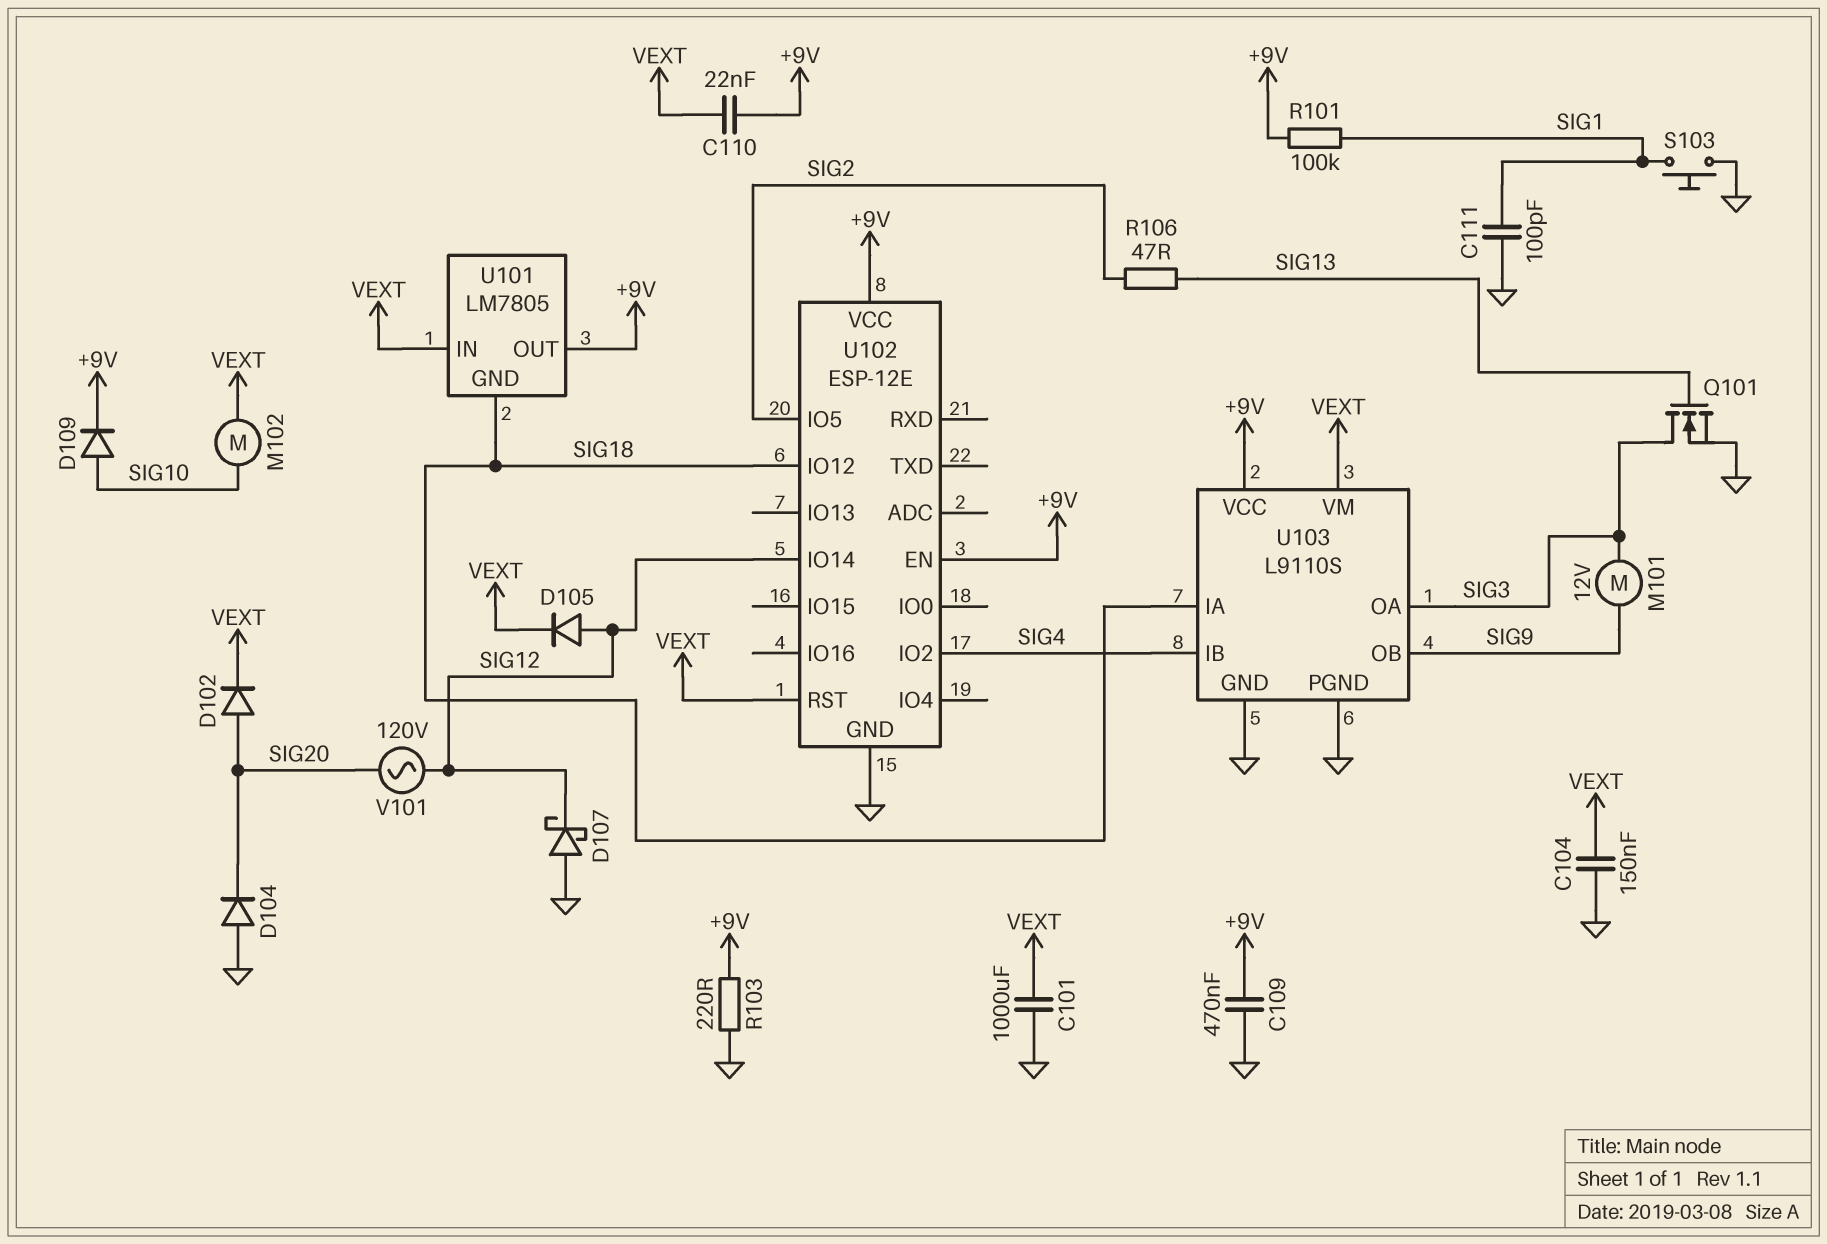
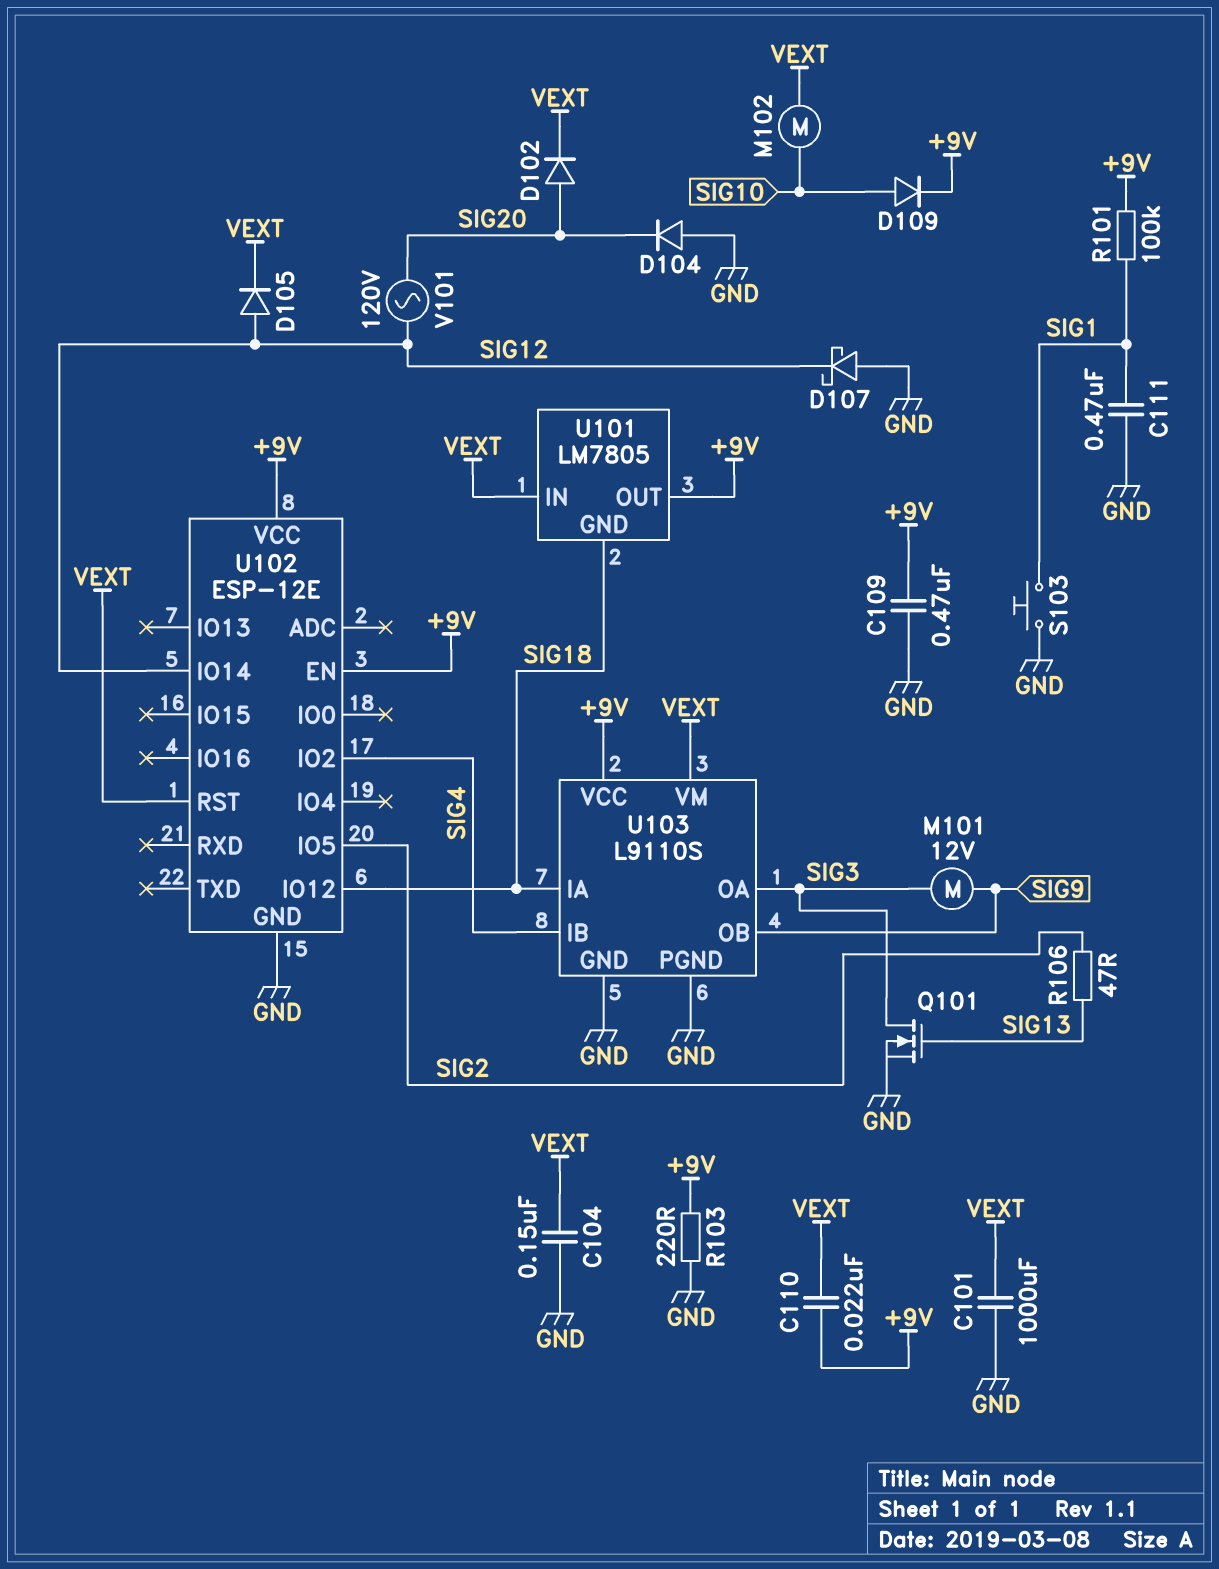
C111: 100pF (GND, SIG1) -> 470nF (GND, SIG1)

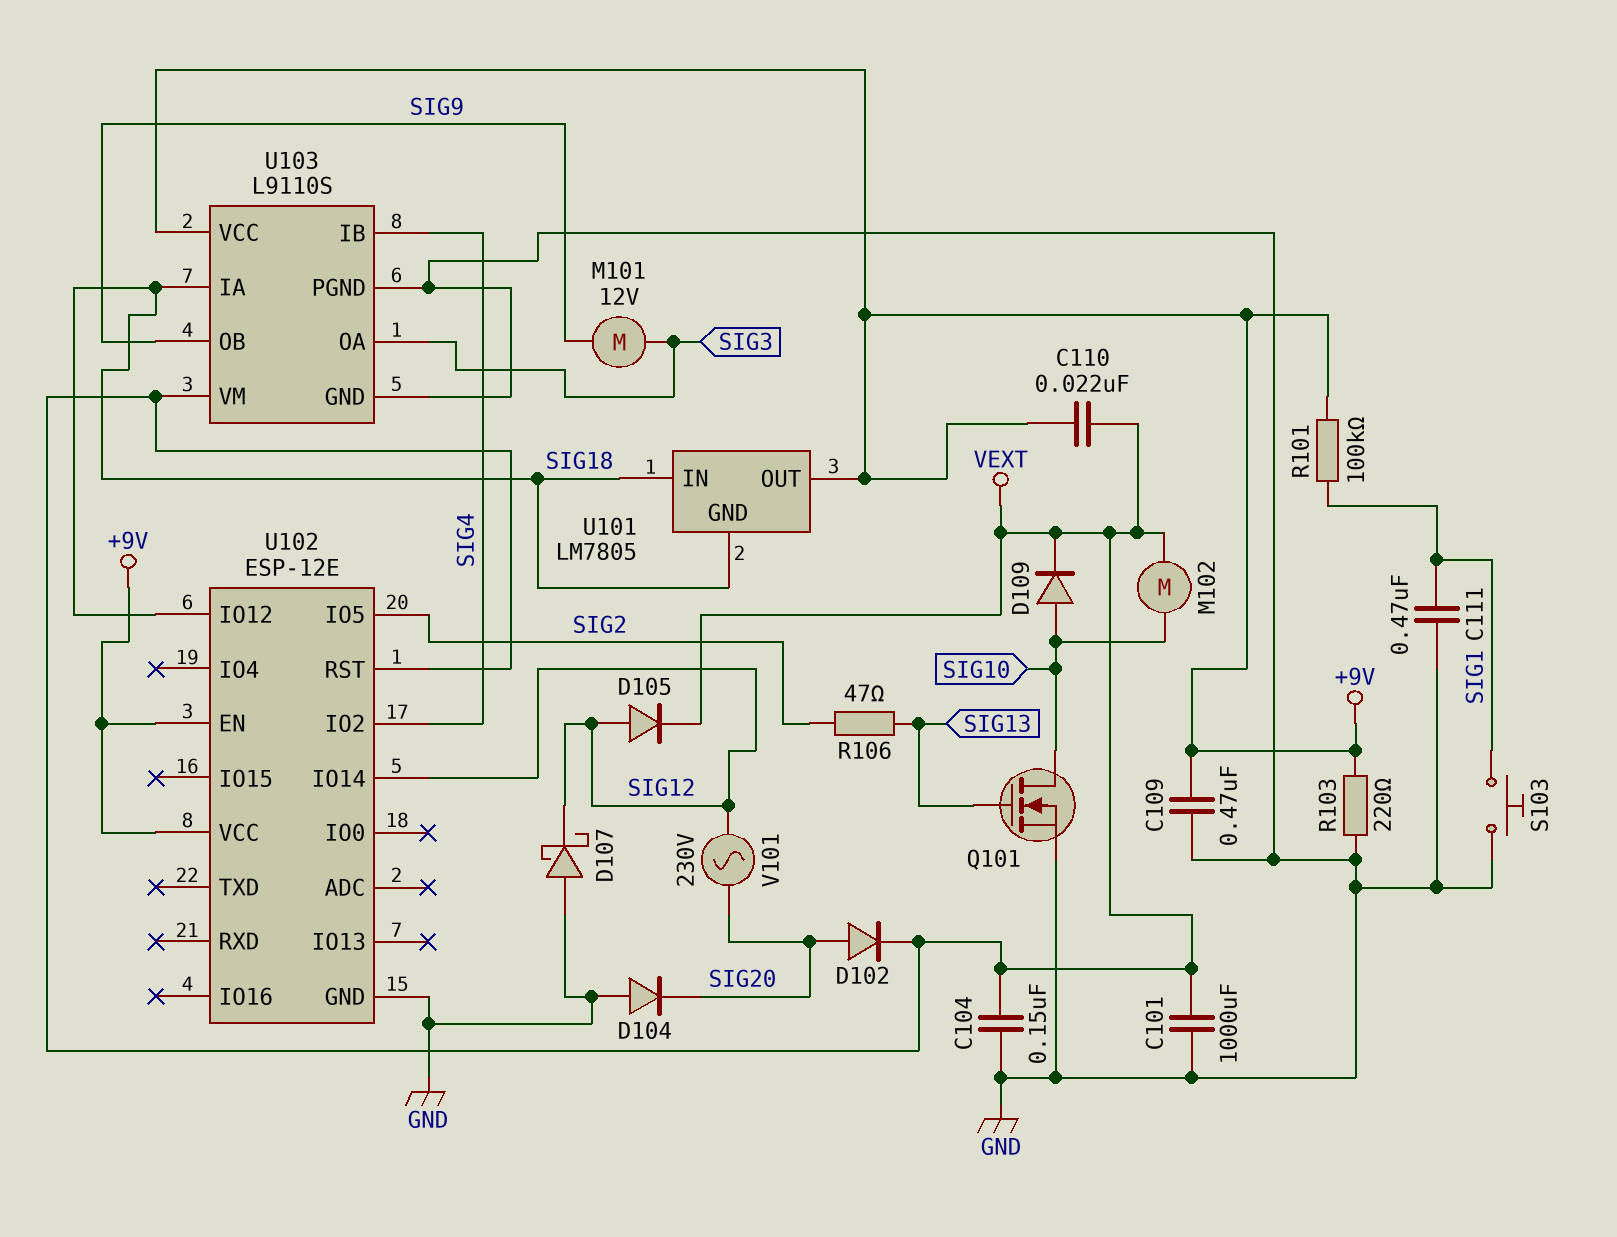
D109: diode (A SIG10, K +9V) -> diode (A SIG10, K VEXT)
Q101: NMOS (G SIG13, D SIG3, S GND) -> NMOS (G SIG13, D SIG10, S GND)
U101 pin IN: VEXT -> SIG18
V101: AC 120V (SIG12, SIG20) -> AC 230V (SIG12, SIG20)

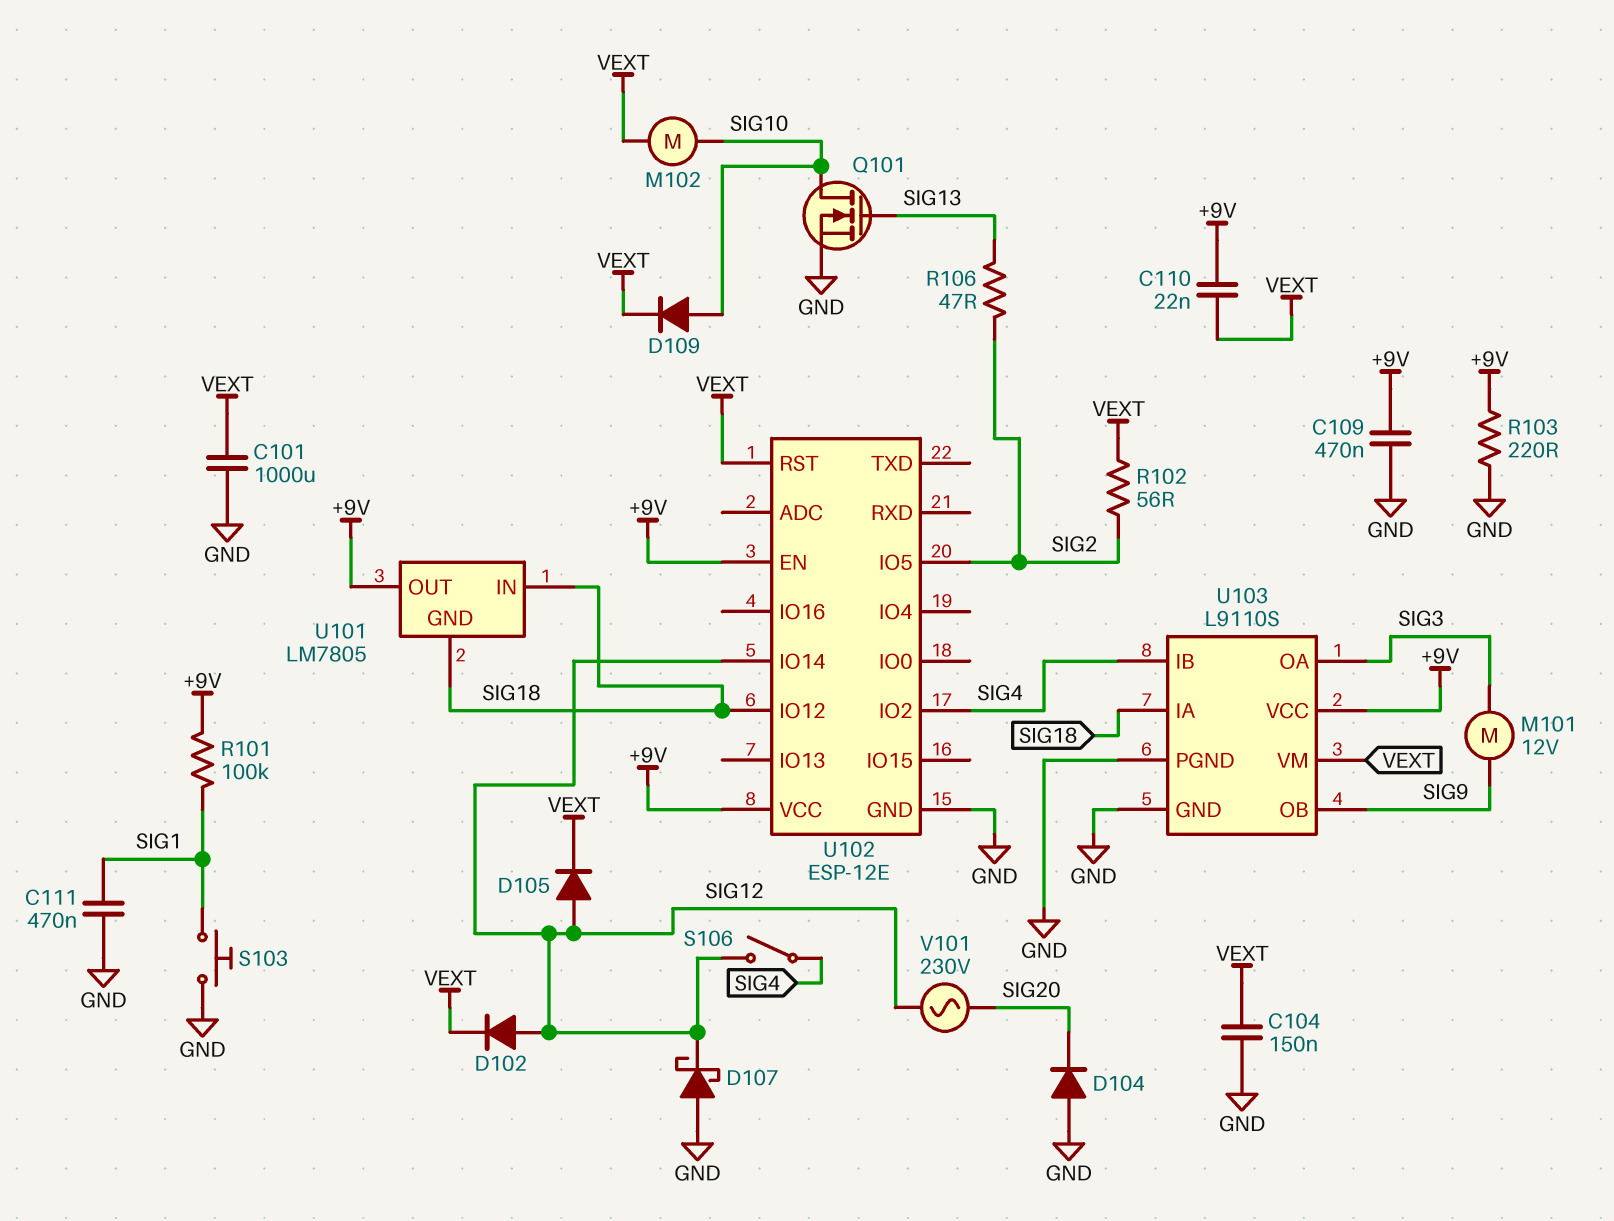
D102: diode (A SIG20, K VEXT) -> diode (A SIG12, K VEXT)
R102: none -> 56 (SIG2, VEXT)
S106: none -> switch (SIG4, SIG12)

